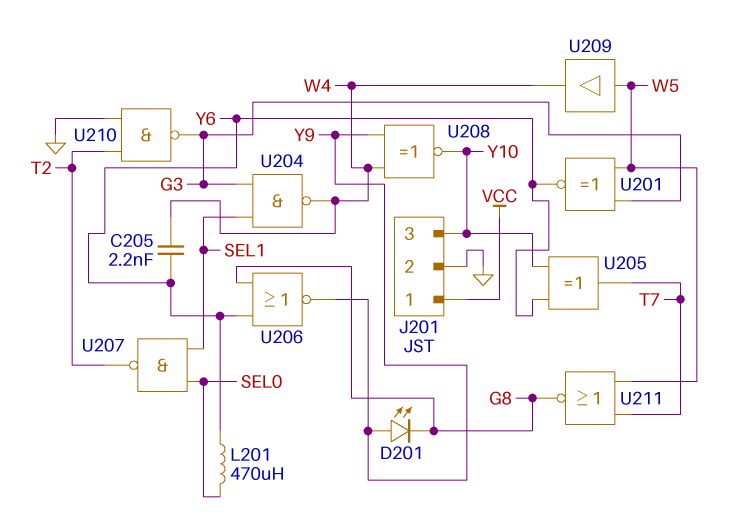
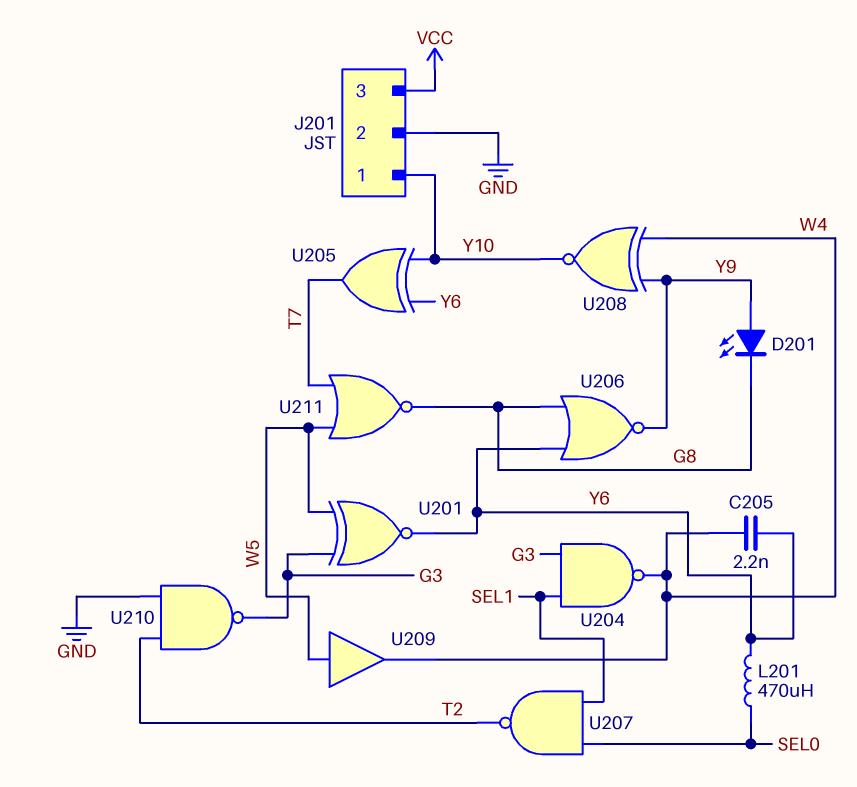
J201 pin 1: VCC -> Y10
J201 pin 3: Y10 -> VCC

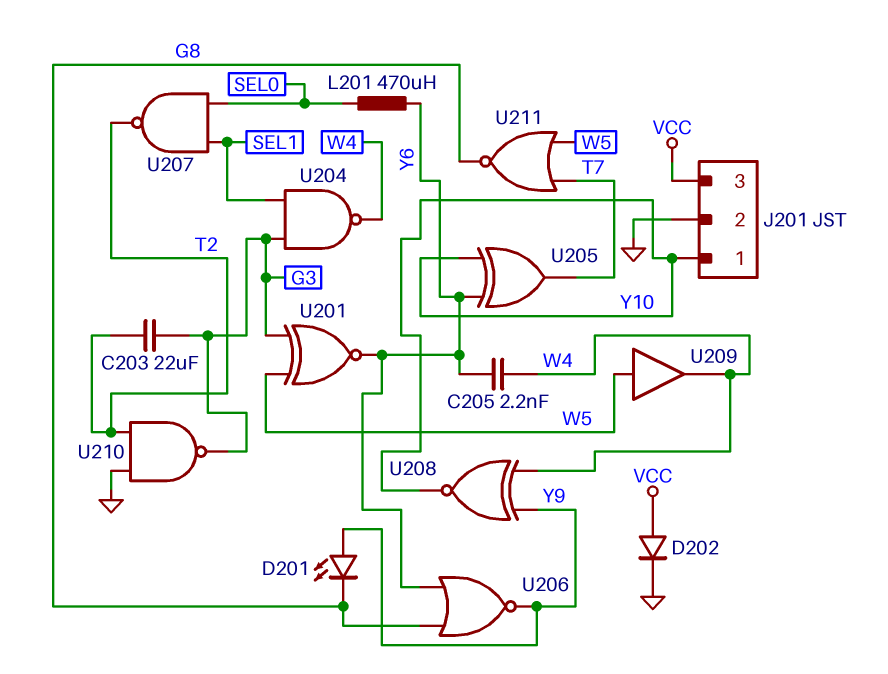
C203: none -> 22uF (G3, T2)
D202: none -> diode (A VCC, K GND)

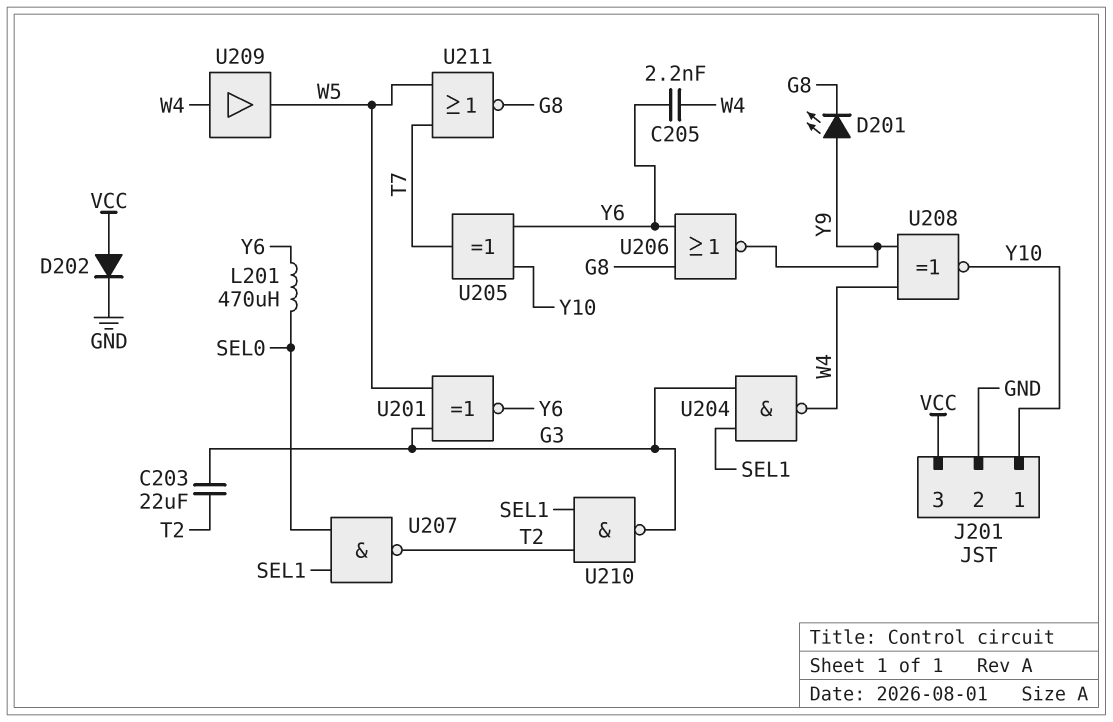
U209: buffer (in W5, out W4) -> buffer (in W4, out W5)
U210: NAND (in GND, in T2, out G3) -> NAND (in SEL1, in T2, out G3)

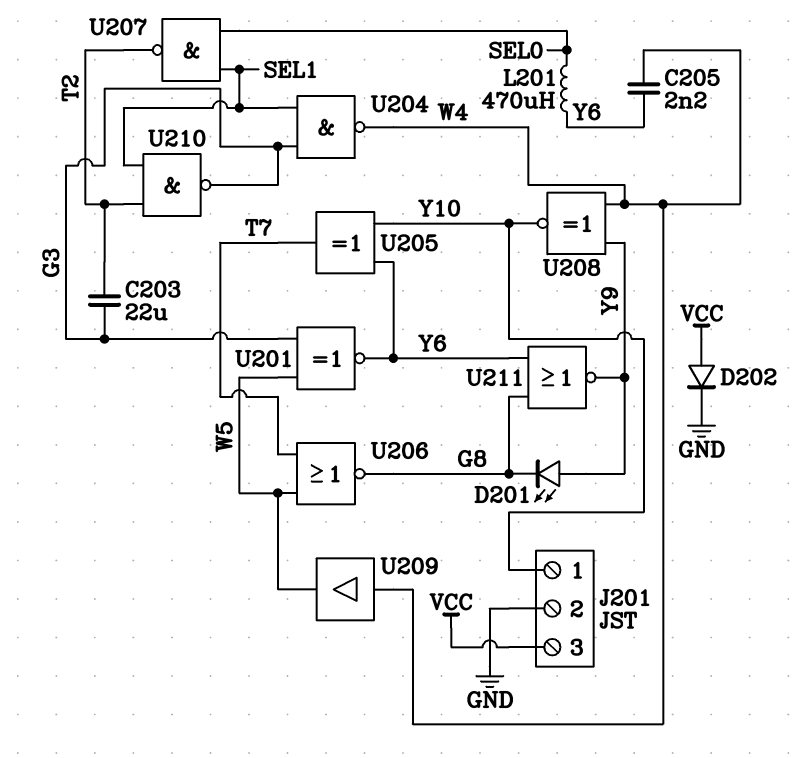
U206: NOR (in G8, in Y6, out Y9) -> NOR (in T7, in W5, out G8)
U211: NOR (in T7, in W5, out G8) -> NOR (in G8, in Y6, out Y9)

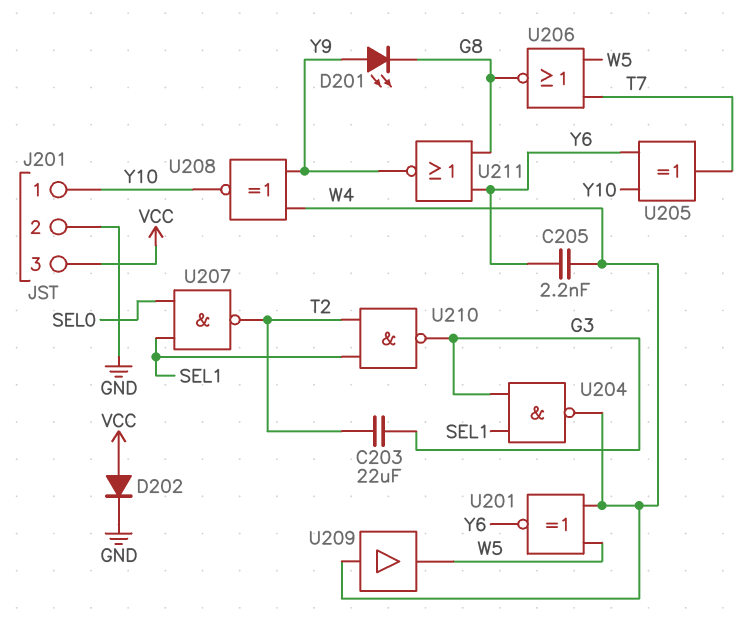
L201: 470uH (SEL0, Y6) -> none
U201: XNOR (in G3, in W5, out Y6) -> XNOR (in W4, in W5, out Y6)

